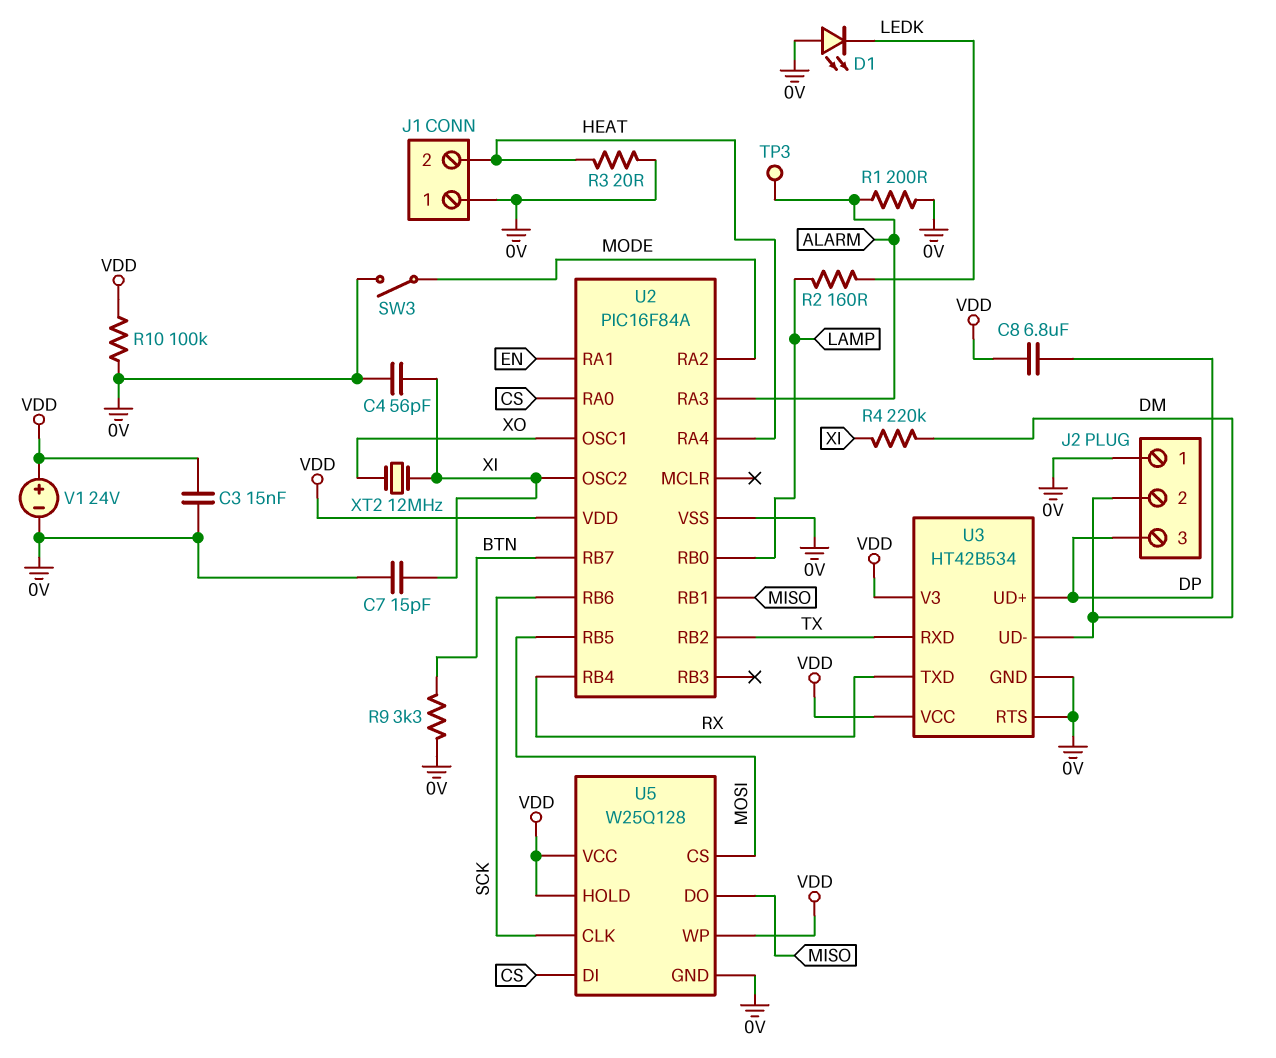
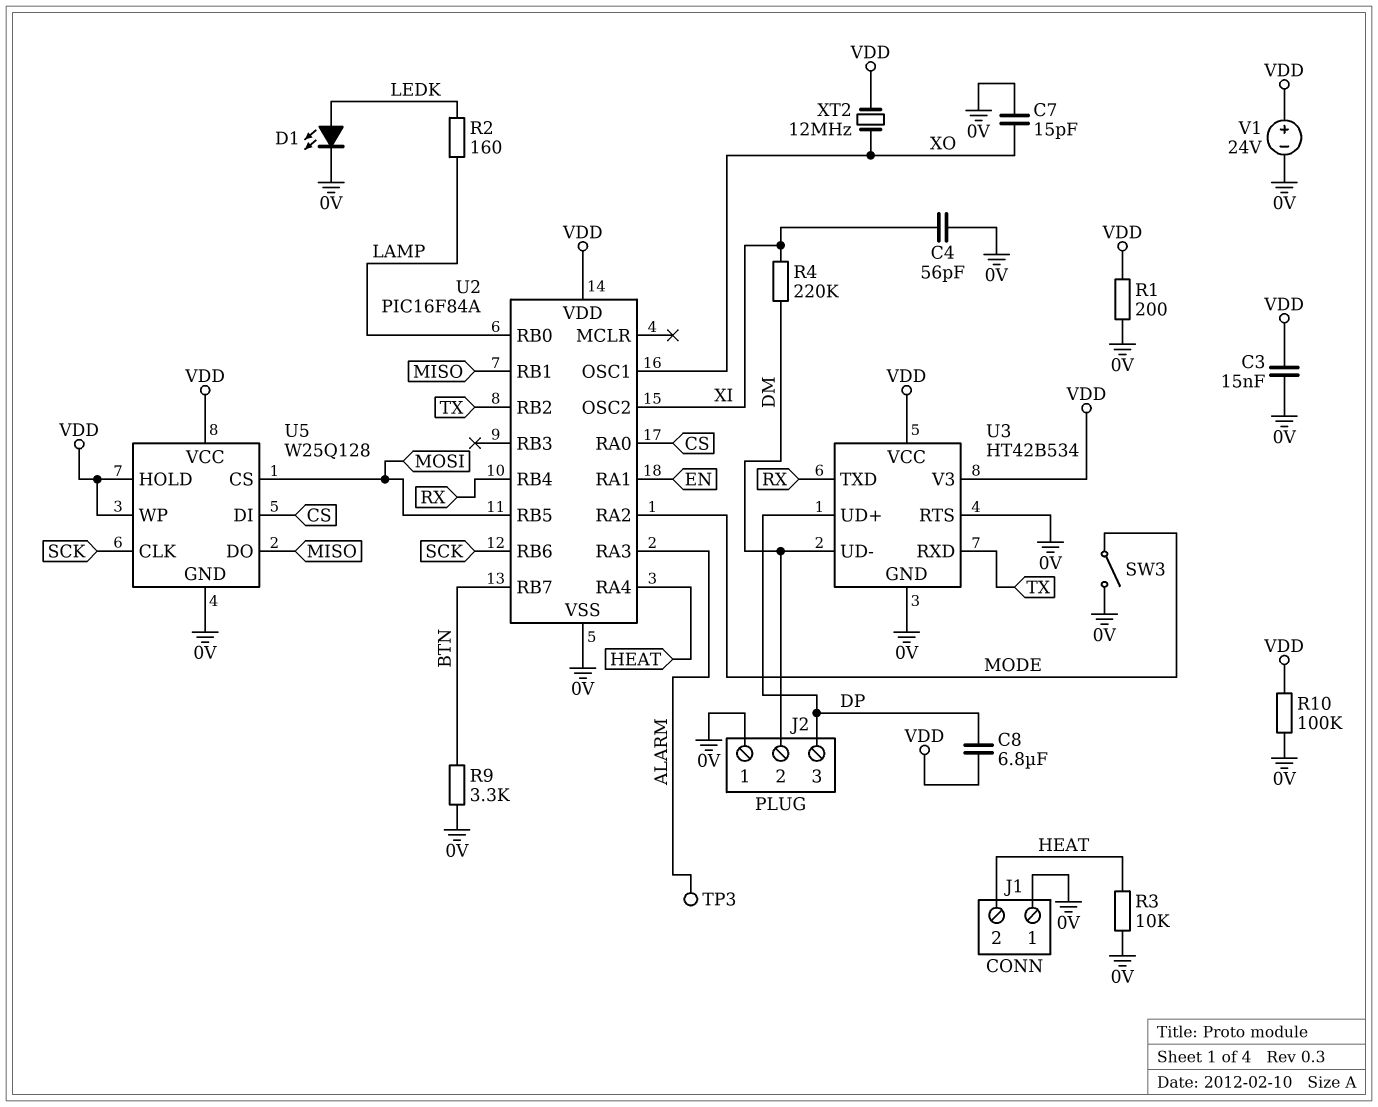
C7: 15pF (0V, XI) -> 15pF (0V, XO)
D1: LED (A 0V, K LEDK) -> LED (A LEDK, K 0V)
R1: 200 (0V, ALARM) -> 200 (0V, VDD)
R3: 20 (0V, HEAT) -> 10k (0V, HEAT)
XT2: 12MHz (XI, XO) -> 12MHz (VDD, XO)

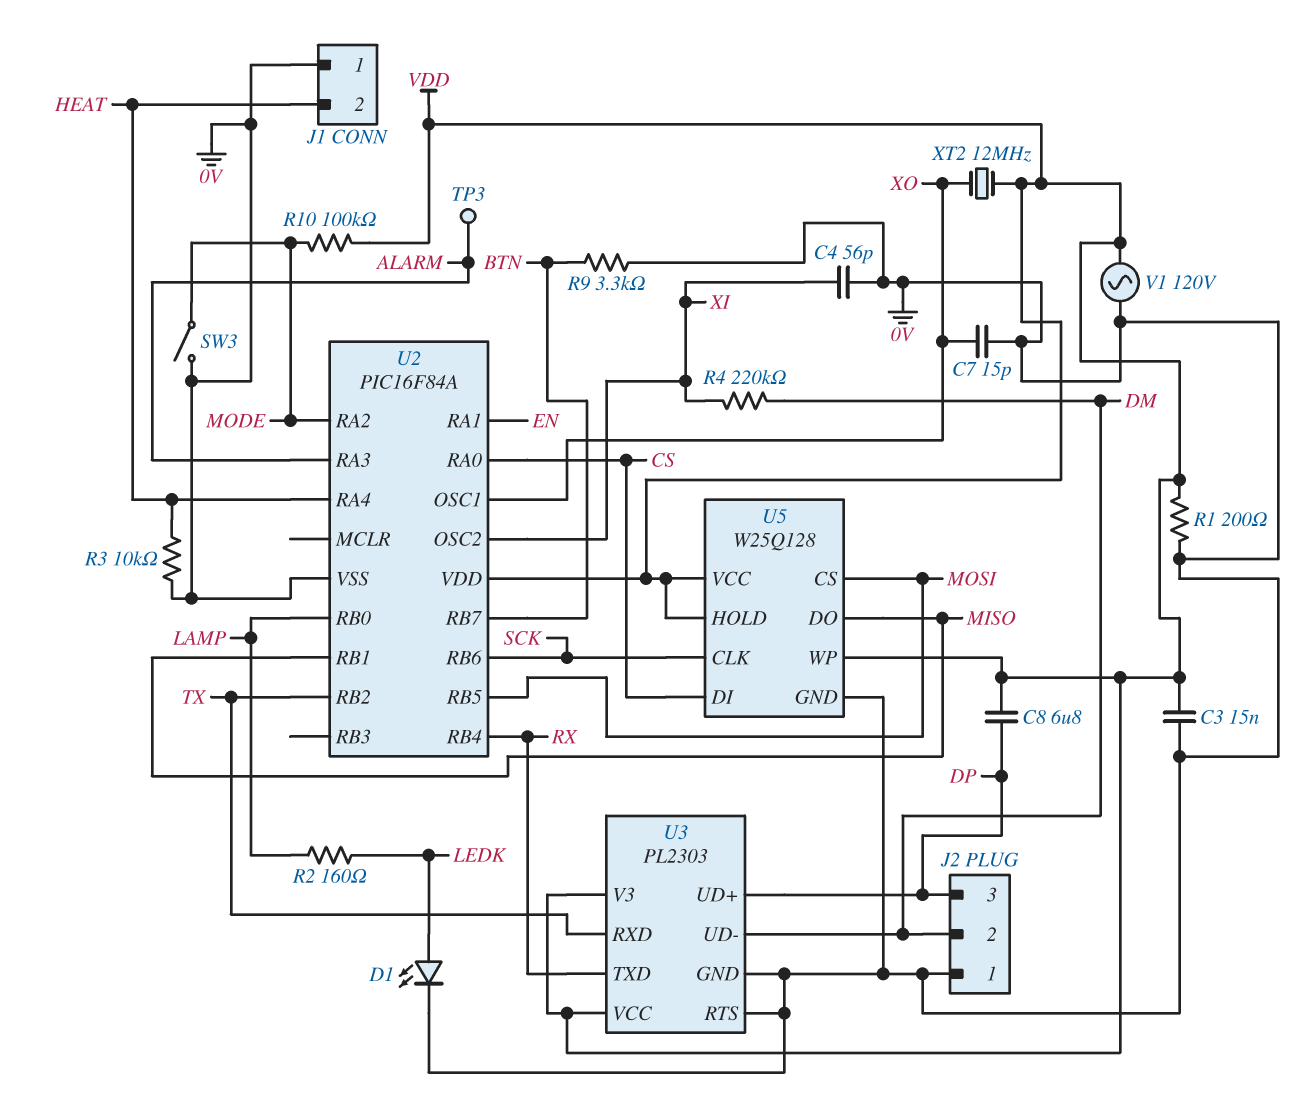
R10: 100k (0V, VDD) -> 100k (MODE, VDD)
U3: HT42B534 -> PL2303
V1: 24V (plus VDD, minus 0V) -> AC 120V (0V, VDD)

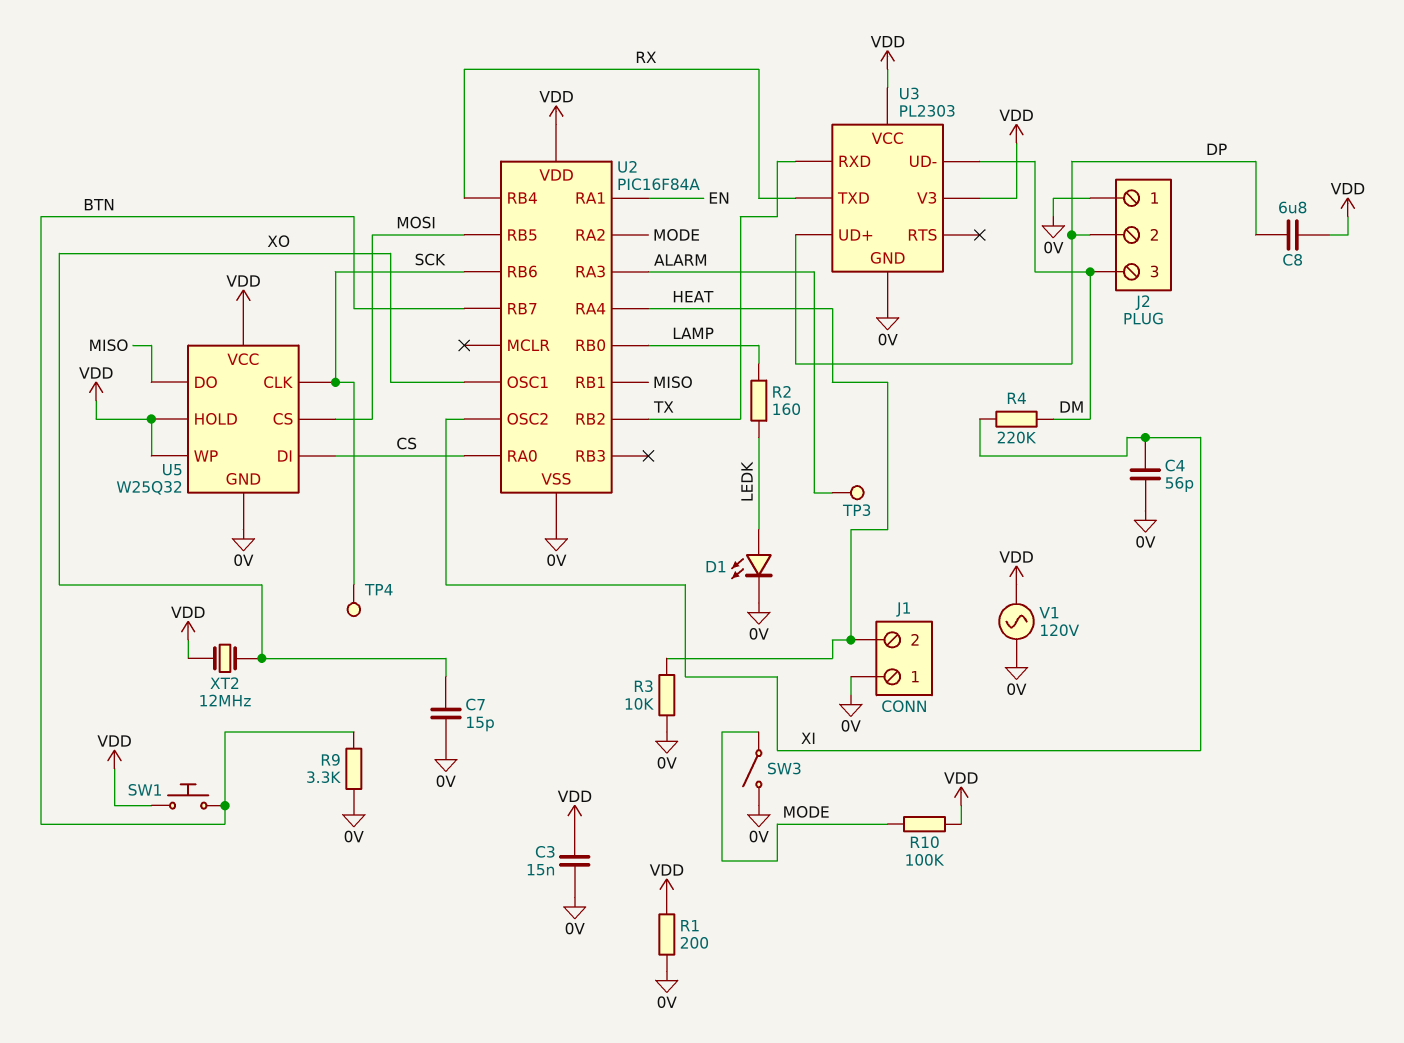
J2 pin 2: DM -> DP
J2 pin 3: DP -> DM
SW1: none -> button (BTN, VDD)
TP4: none -> test point (SCK)
U3 pin RTS: 0V -> none
U5: W25Q128 -> W25Q32

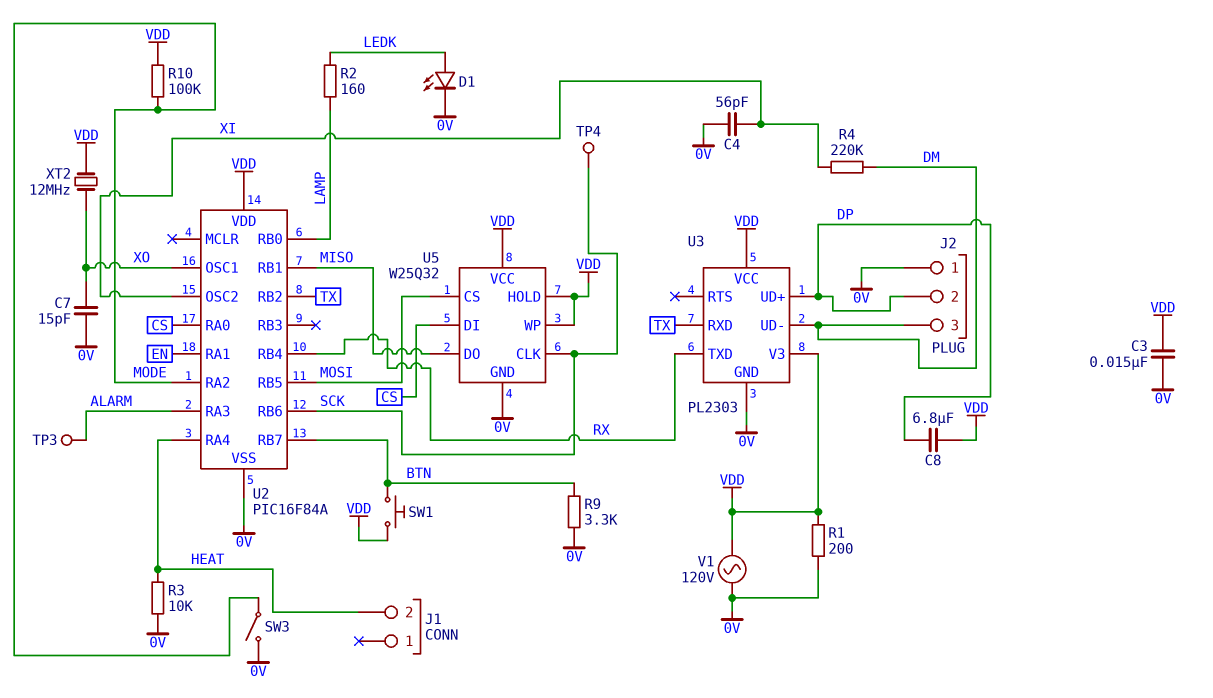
J1 pin 1: 0V -> none

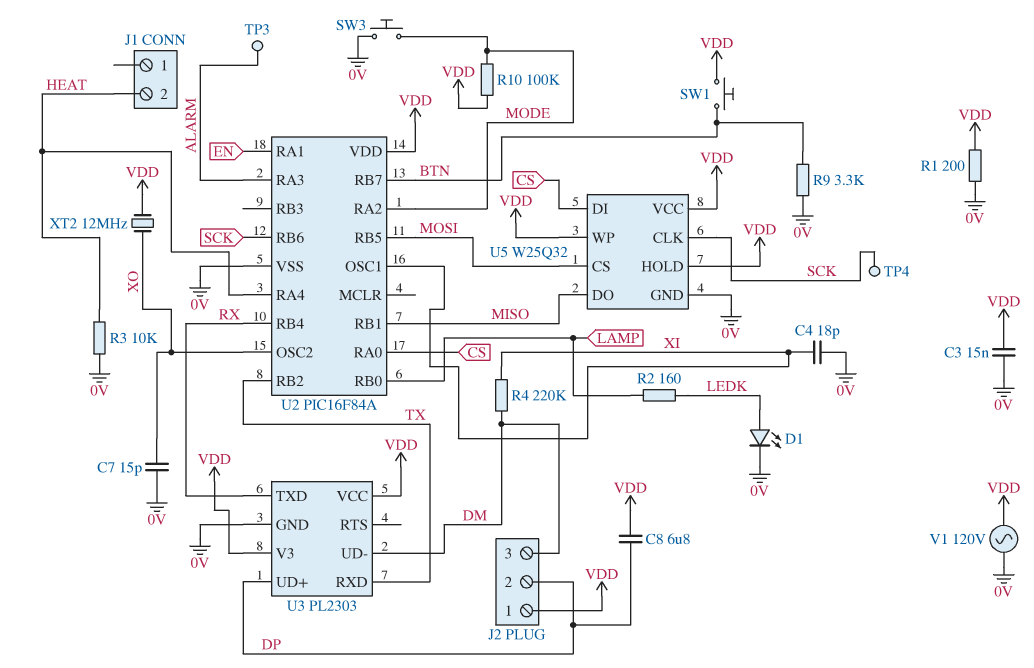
C4: 56pF (0V, XI) -> 18pF (0V, XI)
J2 pin 1: 0V -> VDD
SW3: switch (0V, MODE) -> button (0V, MODE)
U2 pin OSC1: XO -> XI
U2 pin OSC2: XI -> XO

